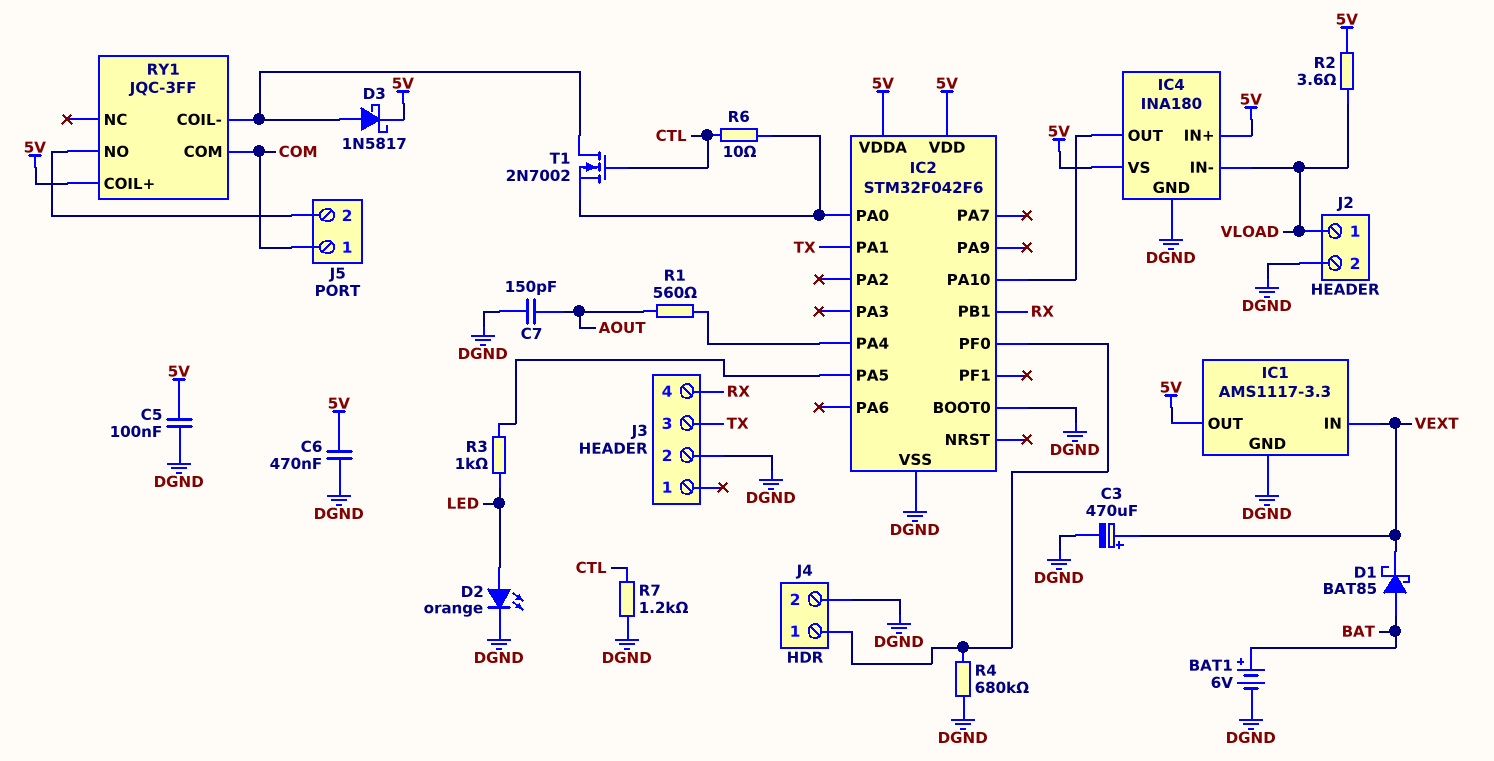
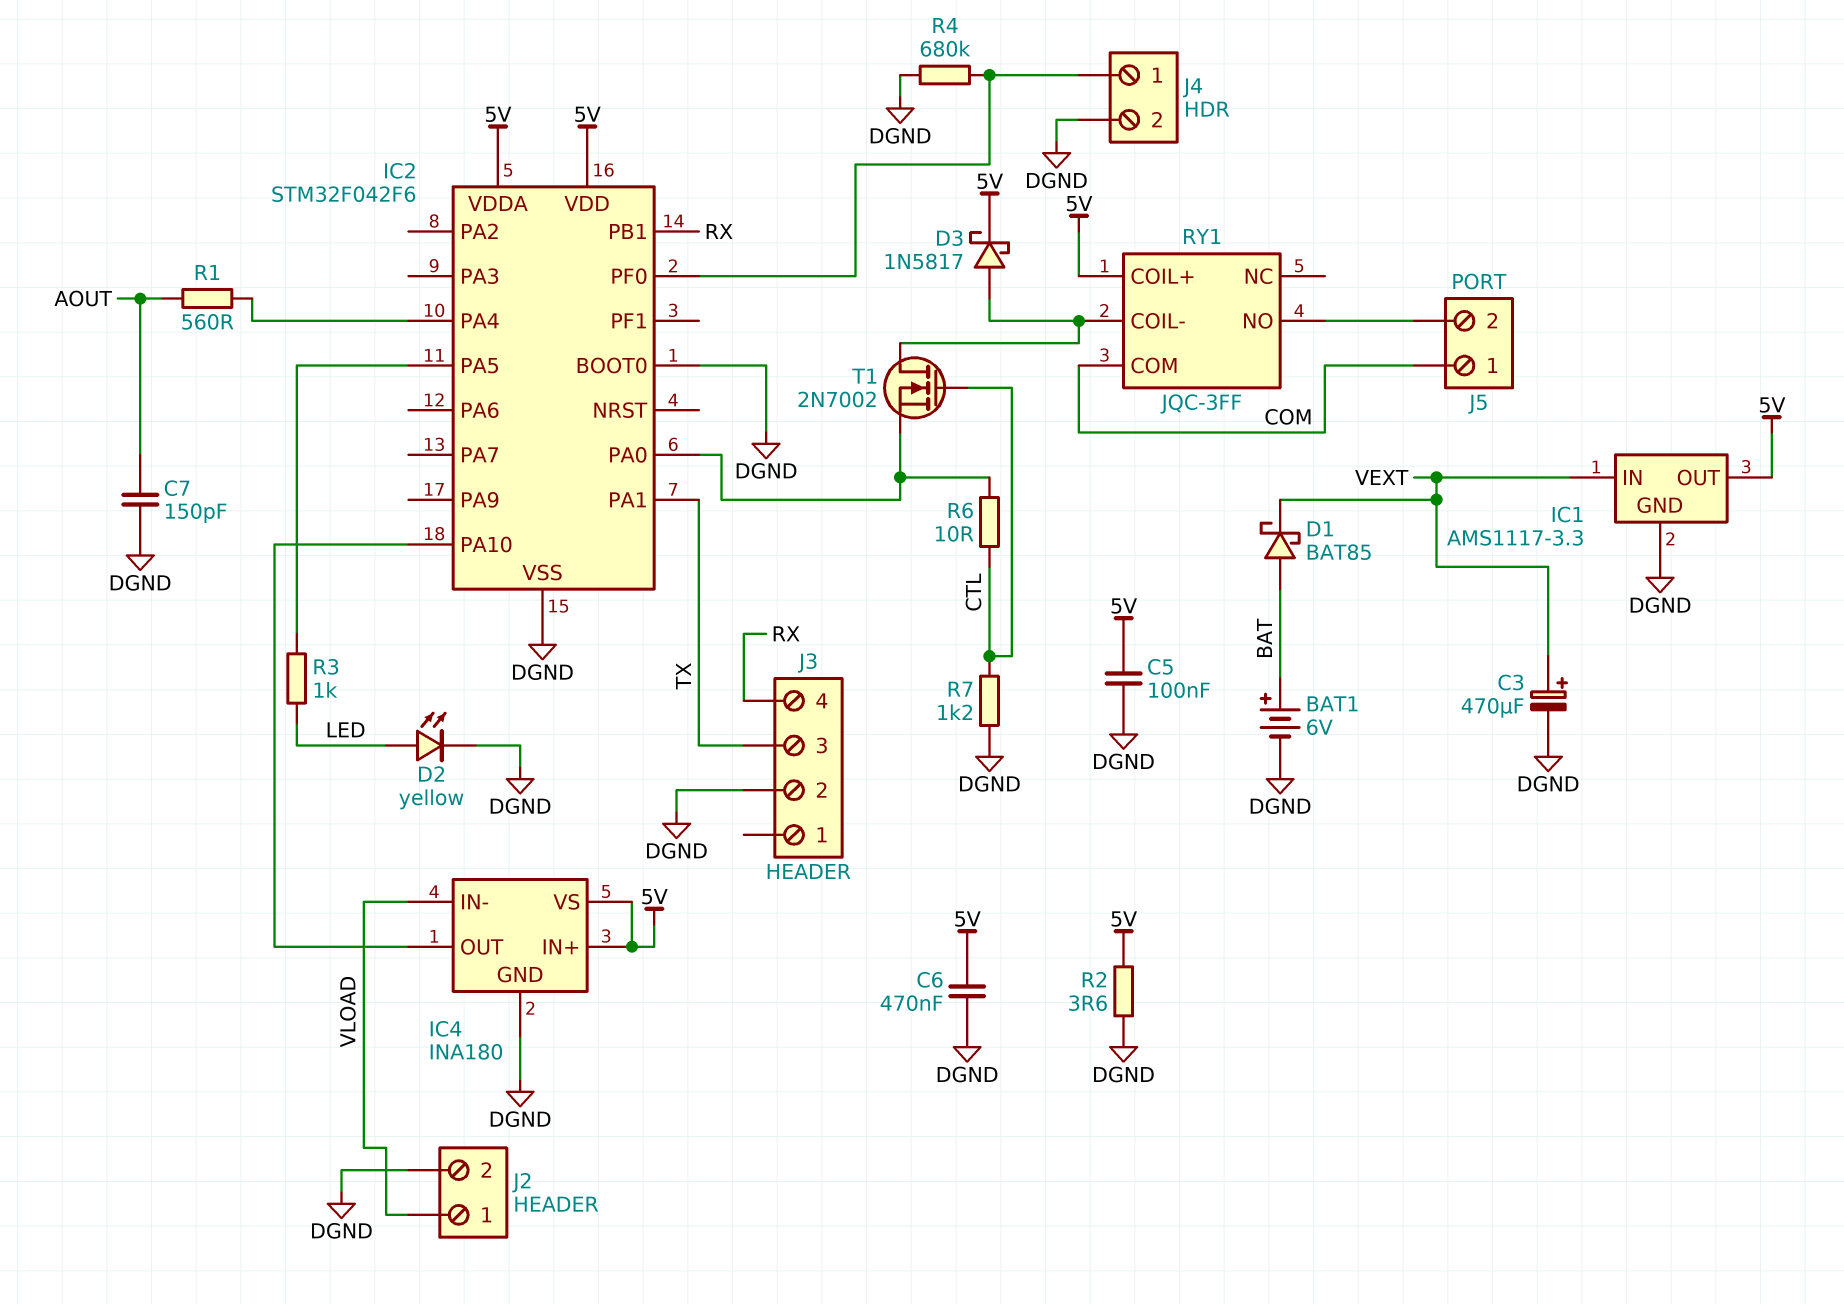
D2: LED orange (A LED, K DGND) -> LED yellow (A LED, K DGND)
R2: 3.6 (5V, VLOAD) -> 3.6 (5V, DGND)

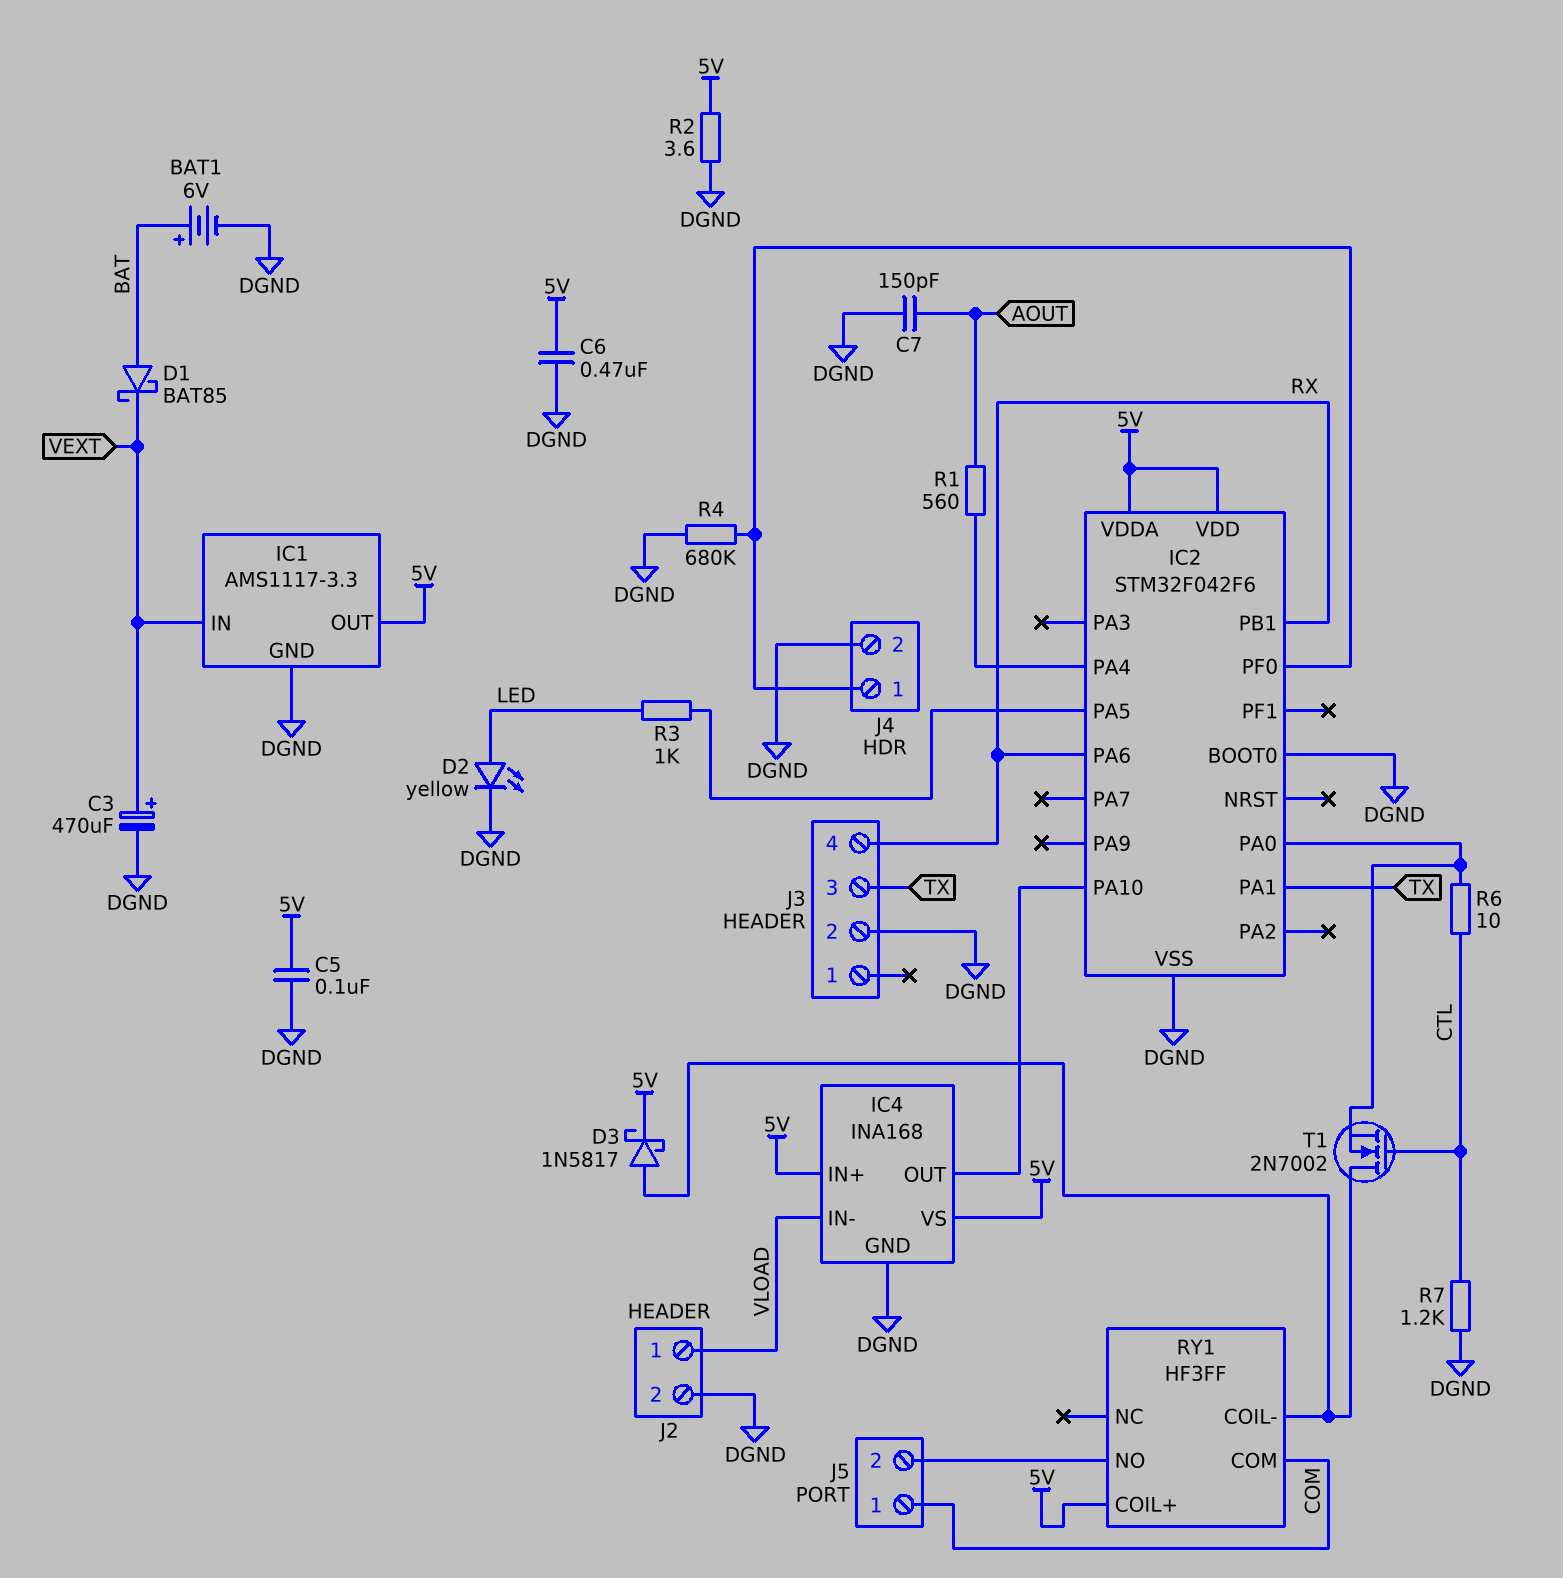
IC2 pin PA6: none -> RX
IC4: INA180 -> INA168
RY1: JQC-3FF -> HF3FF

